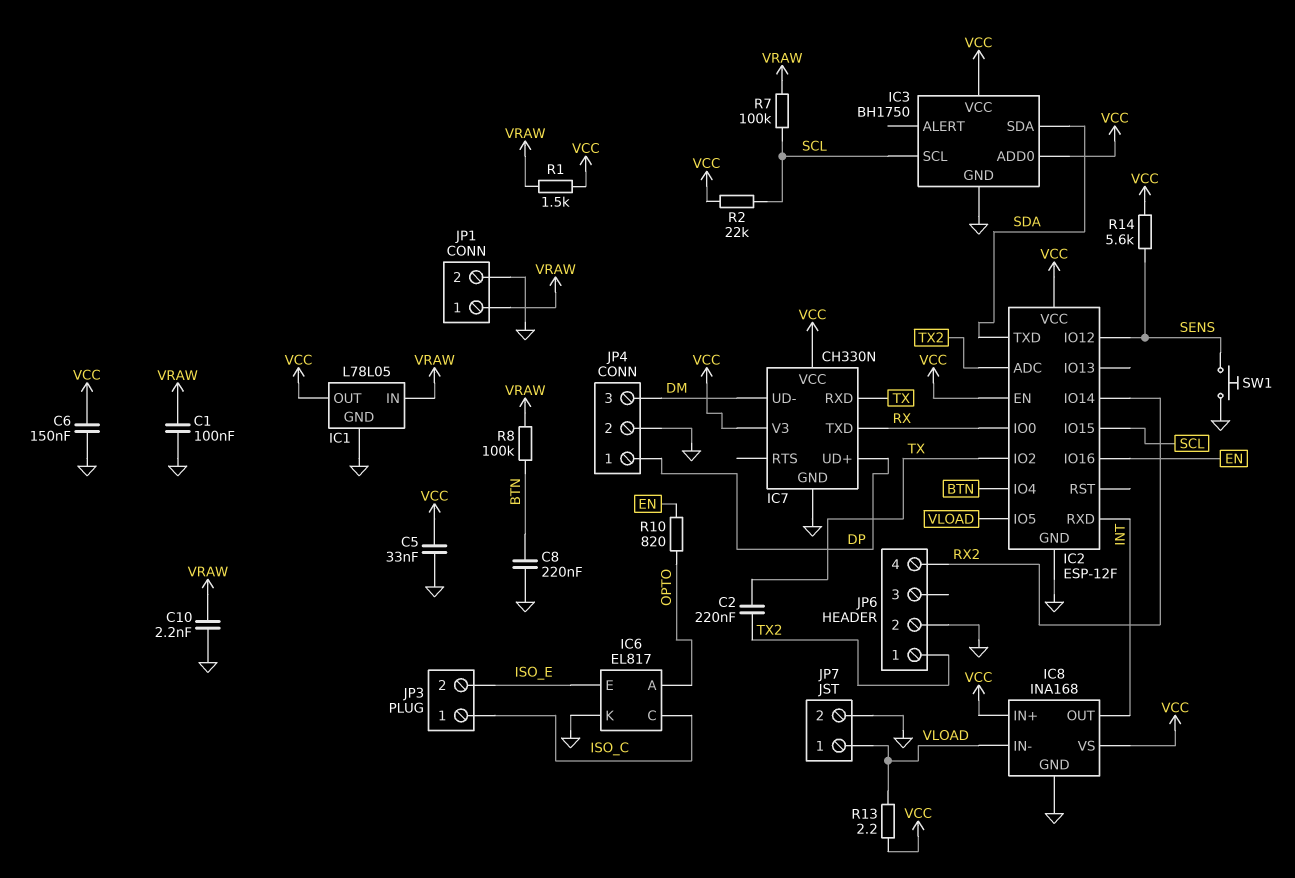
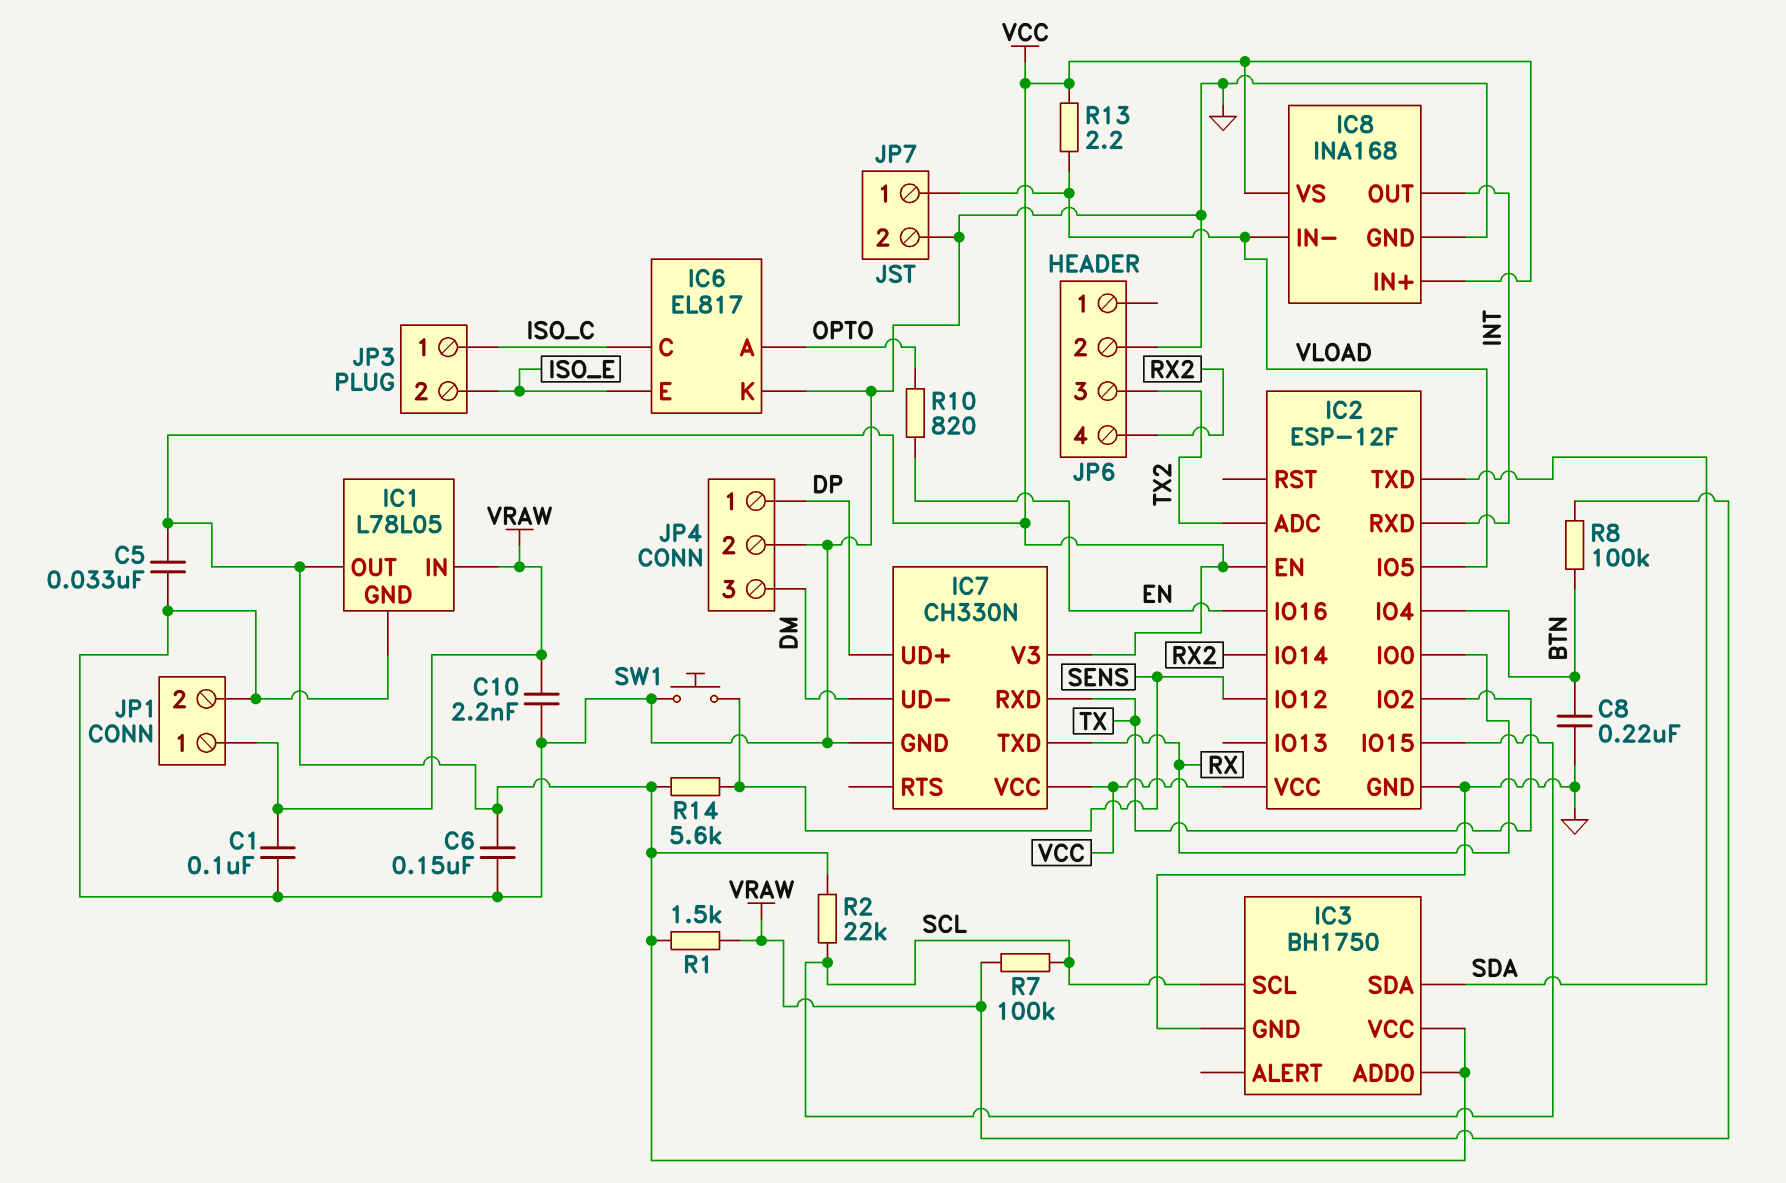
C2: 220nF (TX, TX2) -> none
JP6 pin 1: TX2 -> none
JP6 pin 3: none -> TX2

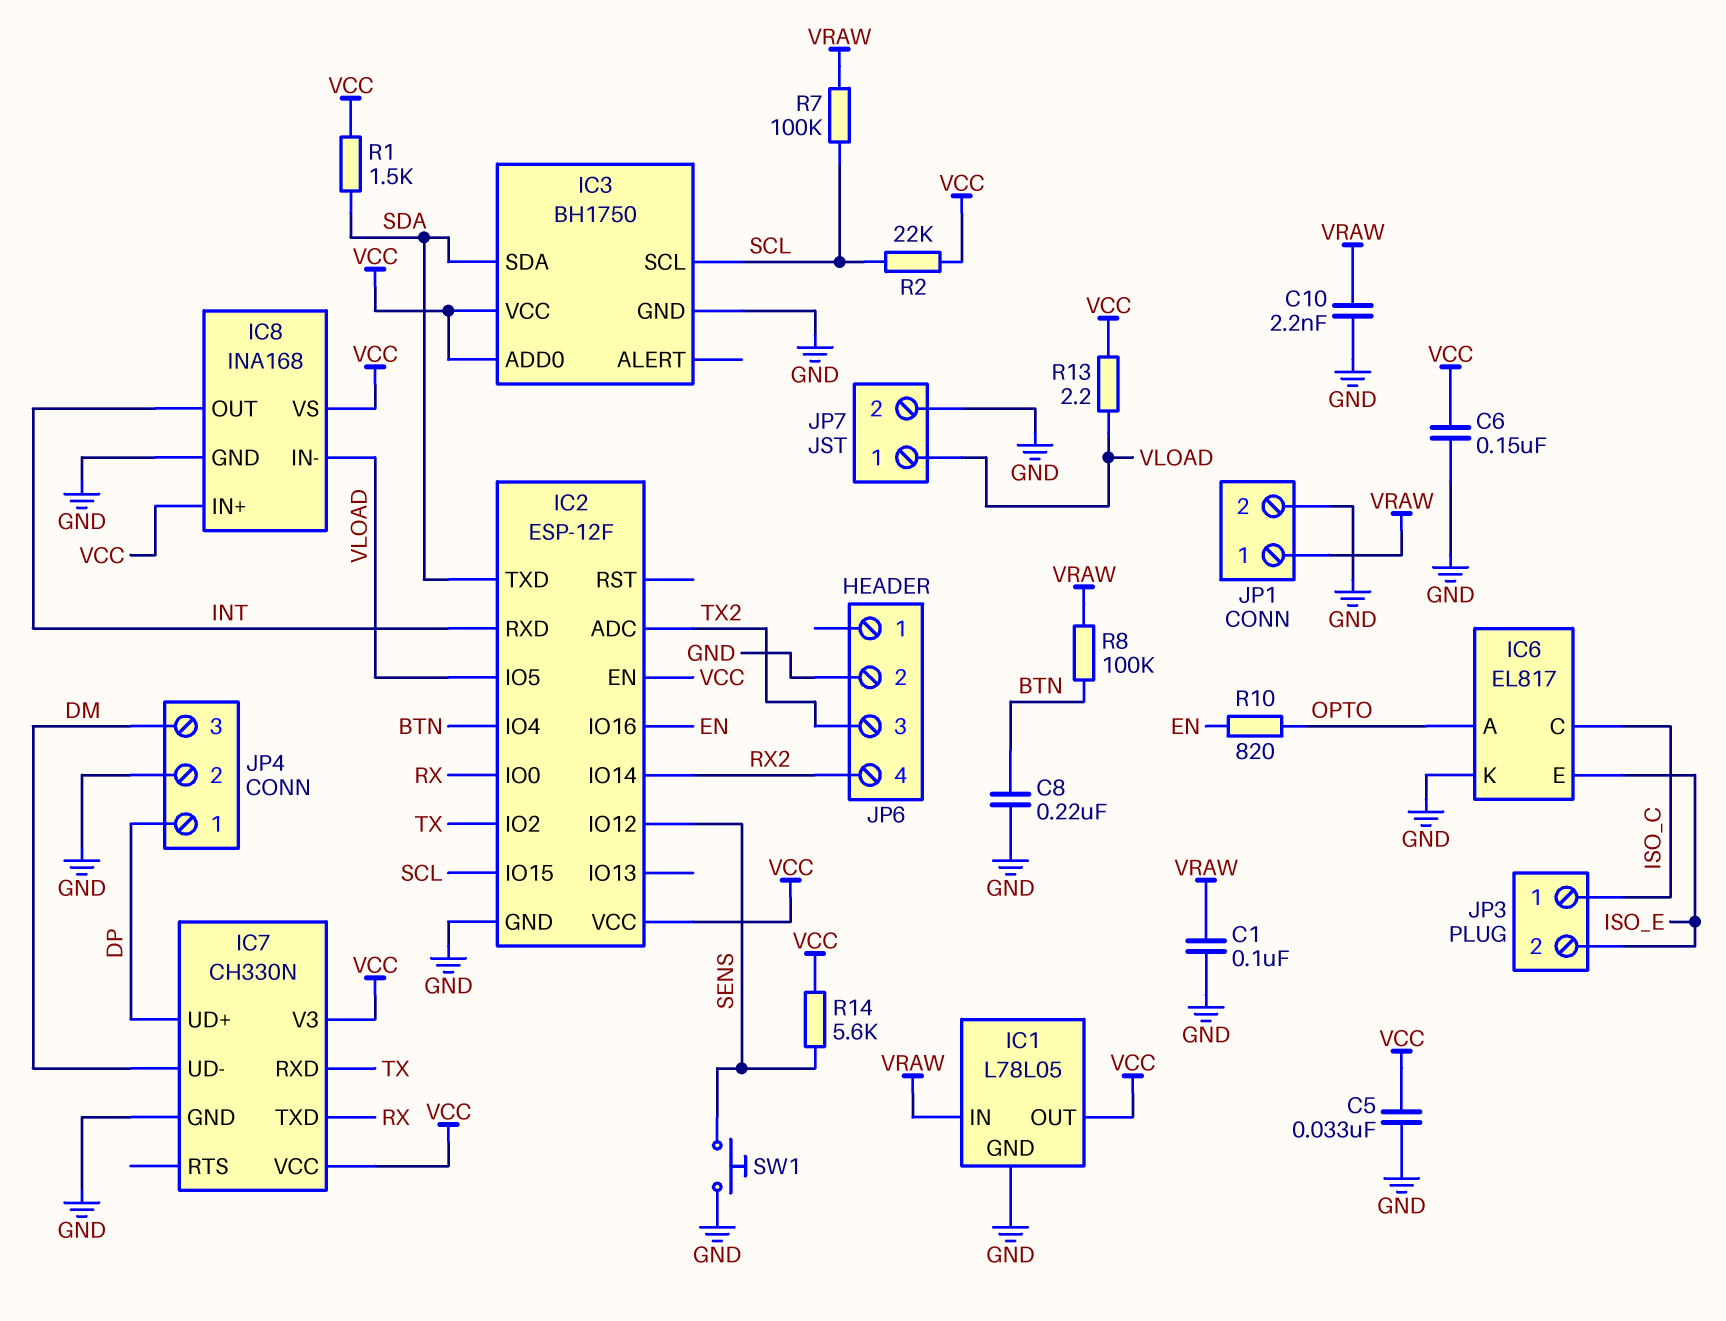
R1: 1.5k (VCC, VRAW) -> 1.5k (SDA, VCC)

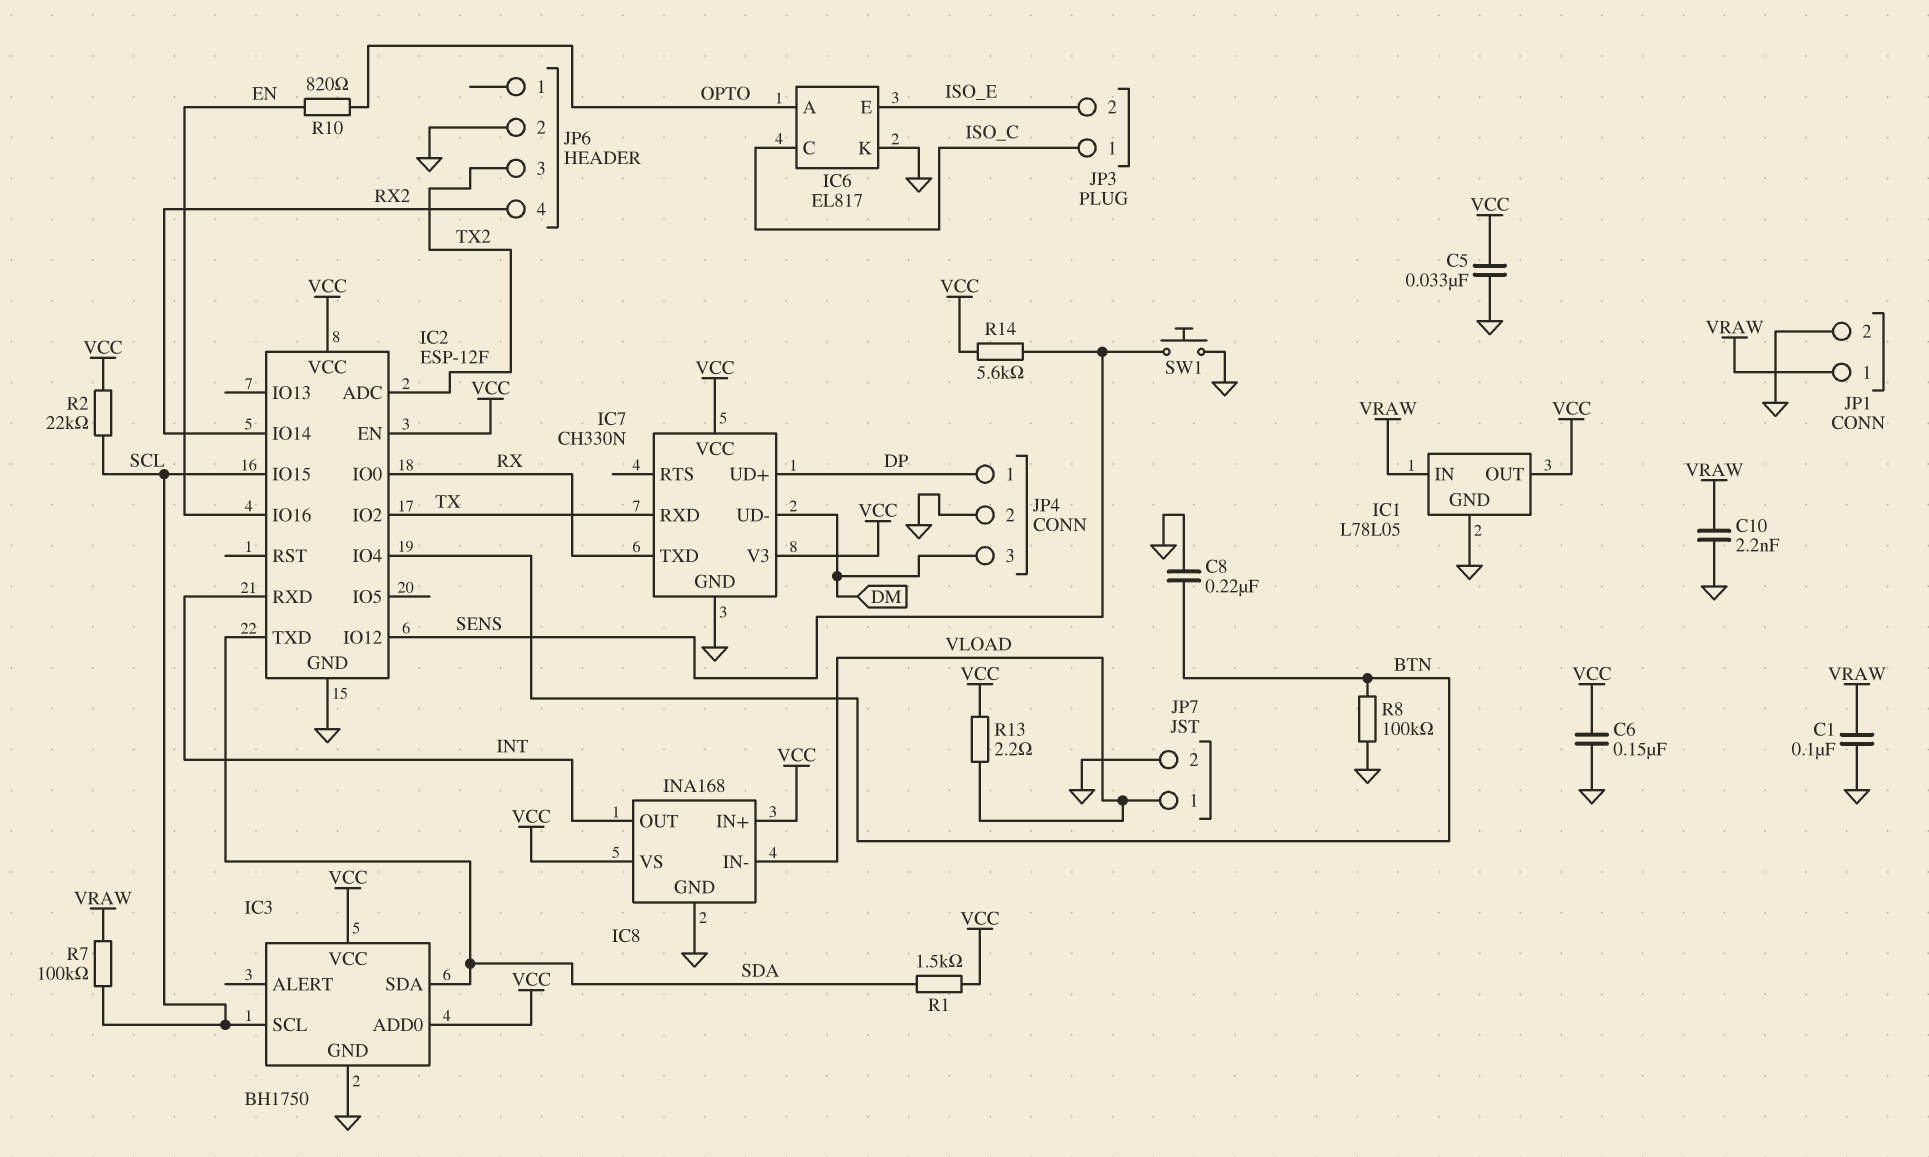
IC2 pin IO5: VLOAD -> none
R8: 100k (BTN, VRAW) -> 100k (BTN, GND)

